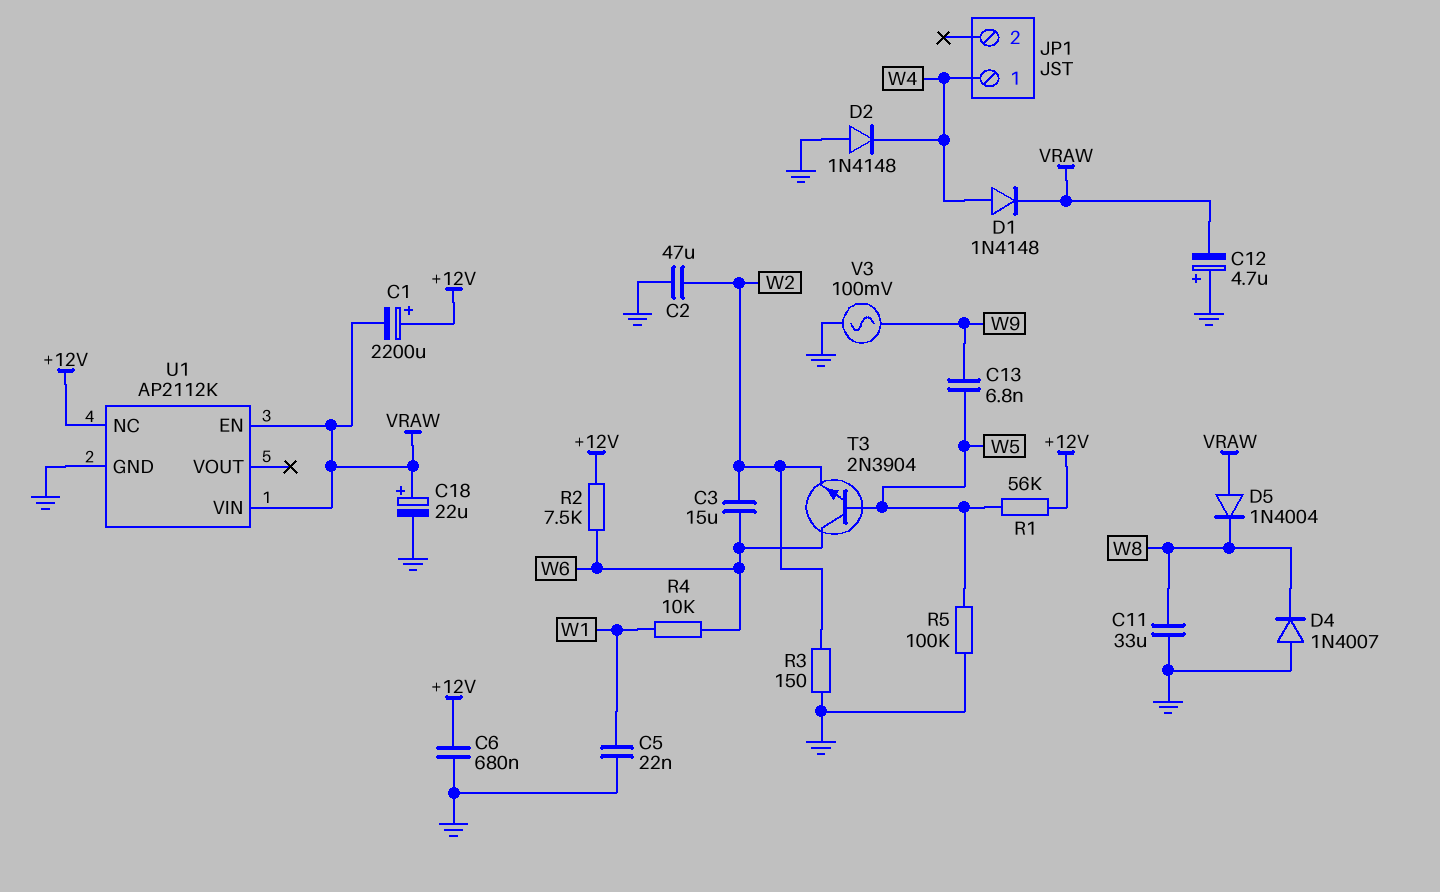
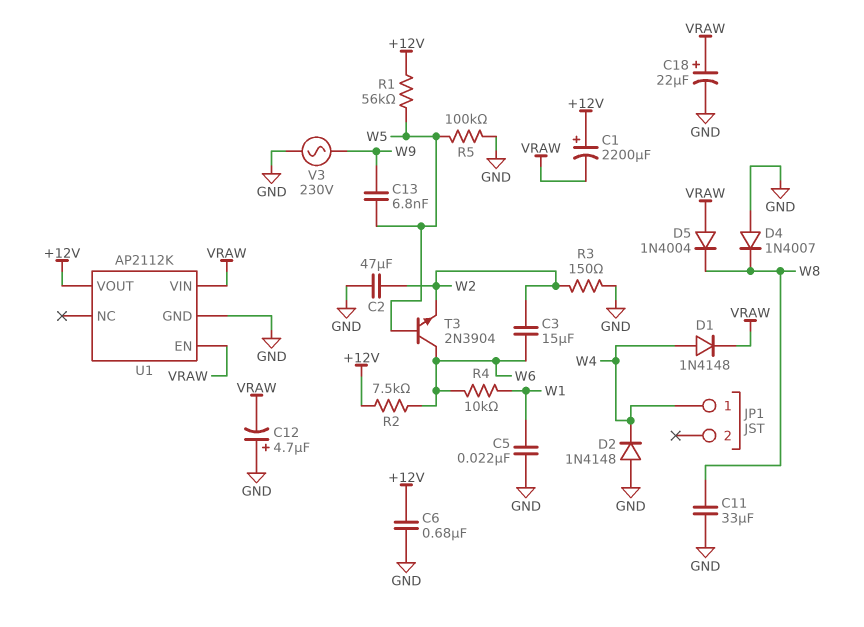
U1 pin NC: +12V -> none
U1 pin VOUT: none -> +12V
V3: AC 100mV (GND, W9) -> AC 230V (GND, W9)

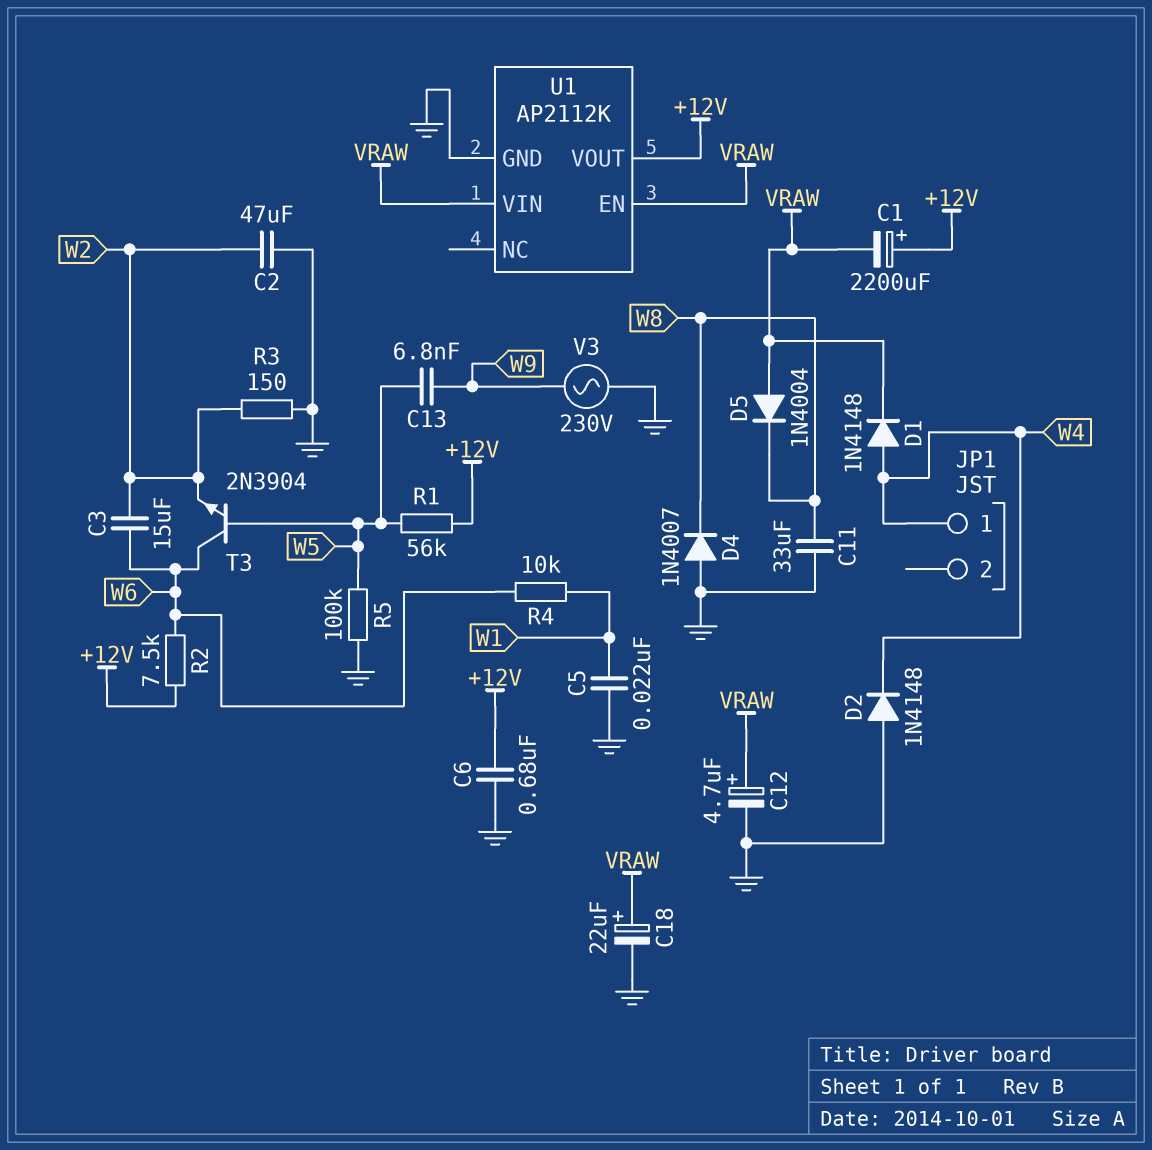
C12: 4.7uF (plus GND, minus VRAW) -> 4.7uF (plus VRAW, minus GND)

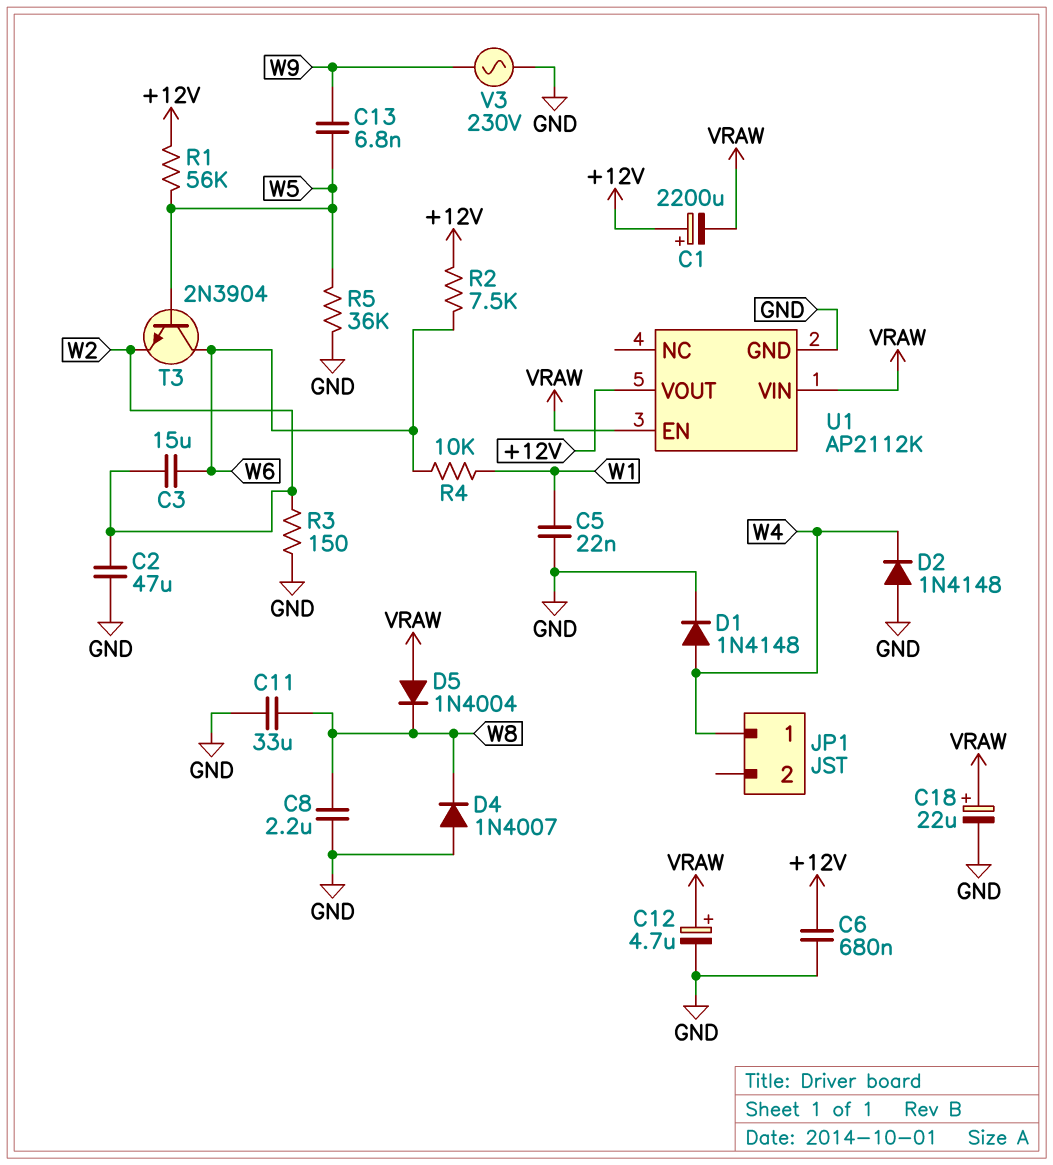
C8: none -> 2.2uF (GND, W8)
D1: diode 1N4148 (A W4, K VRAW) -> diode 1N4148 (A W4, K GND)
R5: 100k (GND, W5) -> 36k (GND, W5)

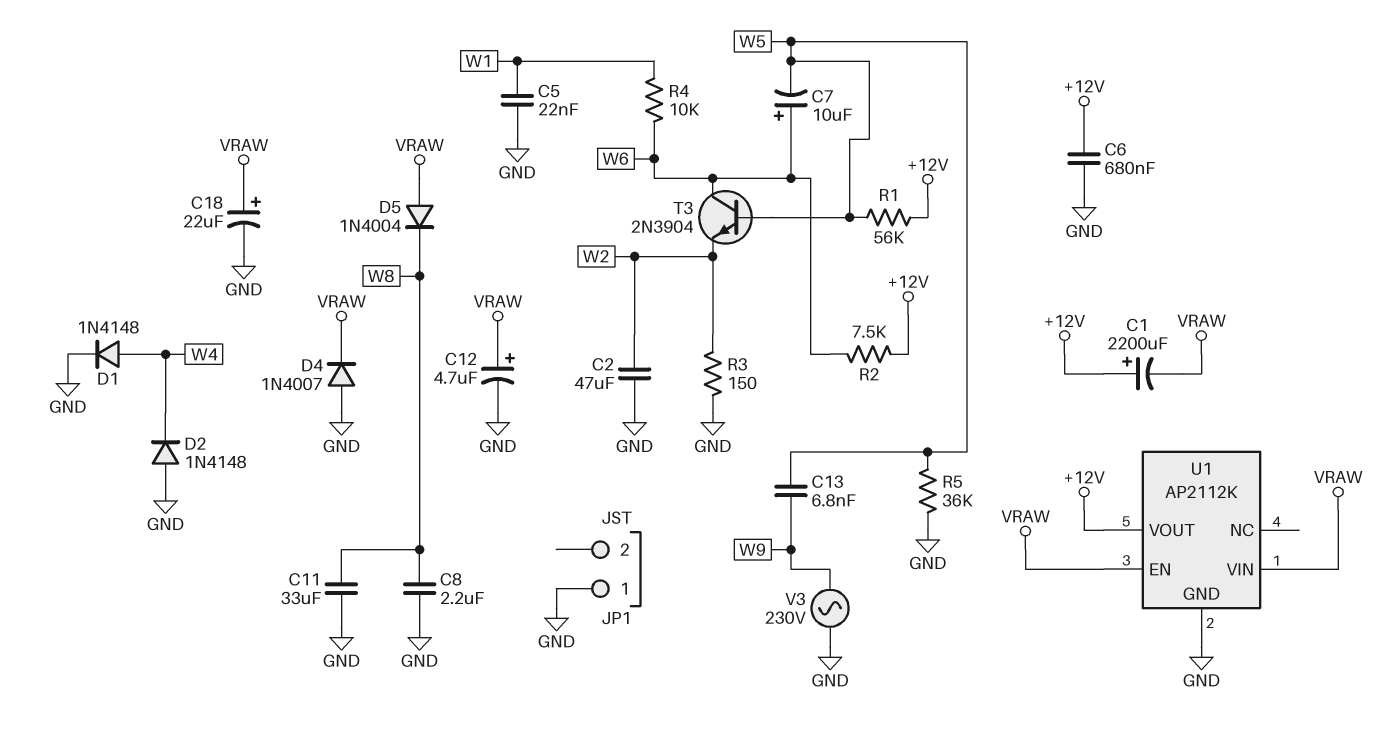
C3: 15uF (W2, W6) -> none
C7: none -> 10uF (plus W6, minus W5)
D4: diode 1N4007 (A GND, K W8) -> diode 1N4007 (A GND, K VRAW)
JP1 pin 1: W4 -> GND

